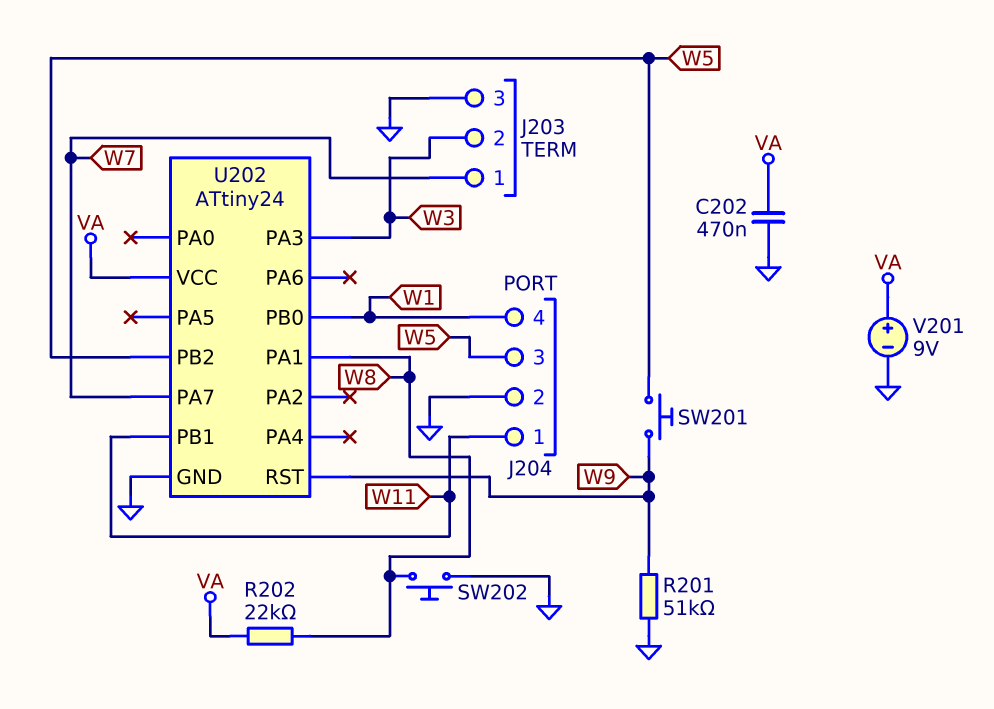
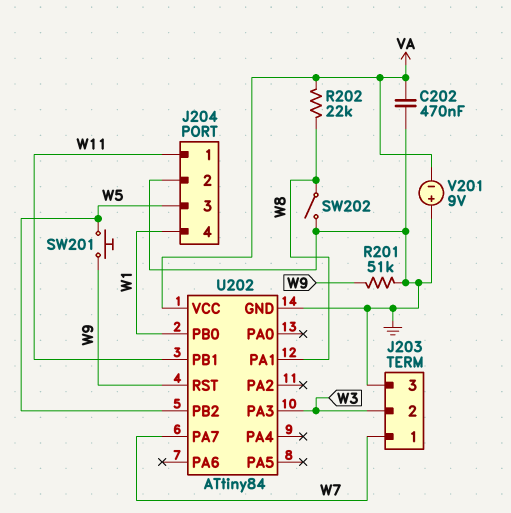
SW202: button (GND, W8) -> switch (GND, W8)
U202: ATtiny24 -> ATtiny84
V201: 9V (plus VA, minus GND) -> 9V (plus GND, minus VA)

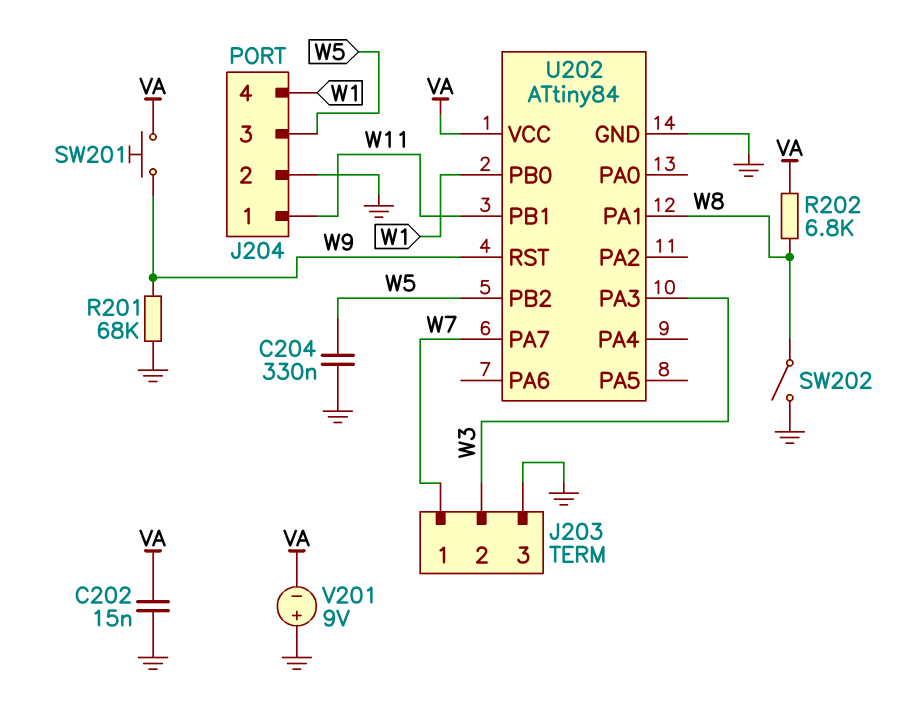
C202: 470nF (GND, VA) -> 15nF (GND, VA)
C204: none -> 330nF (GND, W5)
R201: 51k (GND, W9) -> 68k (GND, W9)
R202: 22k (VA, W8) -> 6.8k (VA, W8)
SW201: button (W5, W9) -> button (VA, W9)

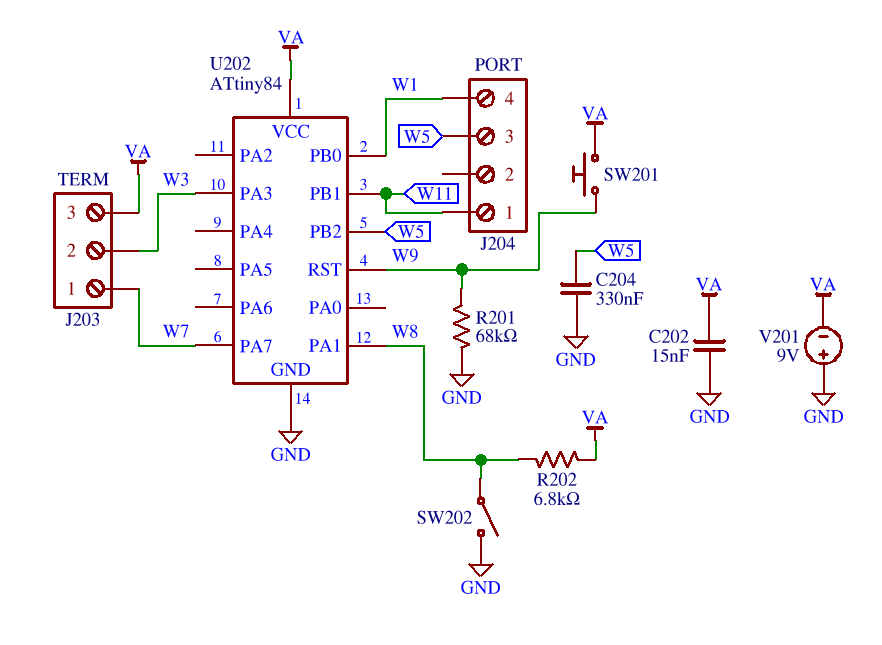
J203 pin 3: GND -> VA
J204 pin 2: GND -> none

